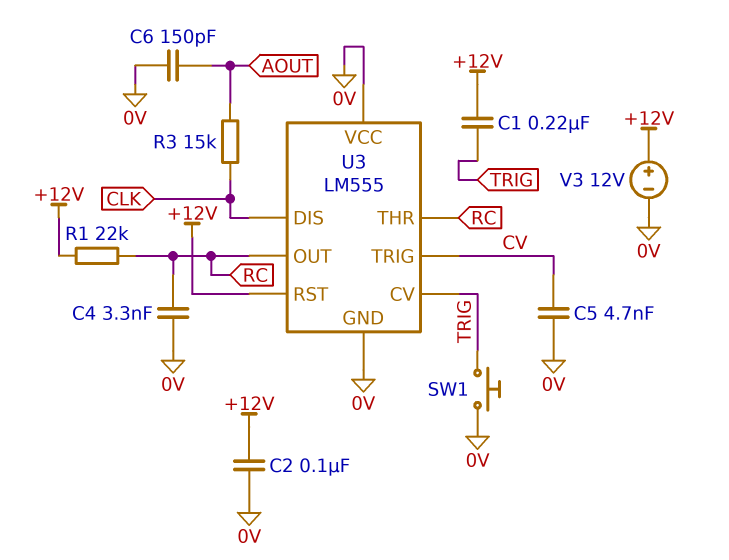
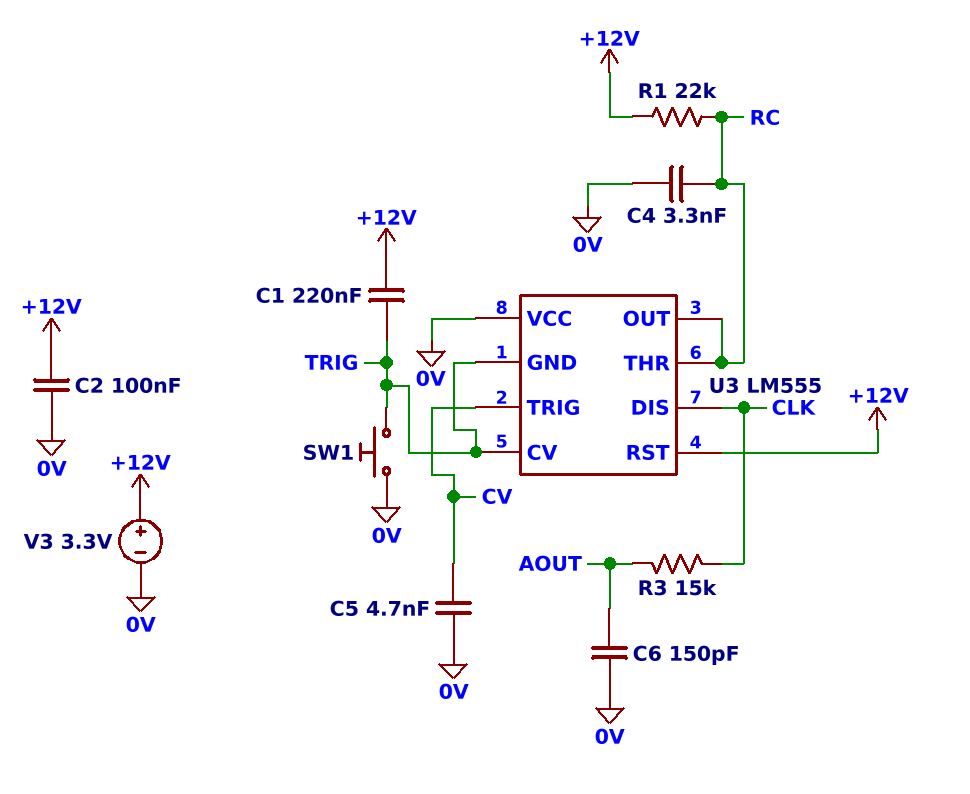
U3 pin GND: 0V -> TRIG
V3: 12V (plus +12V, minus 0V) -> 3.3V (plus +12V, minus 0V)

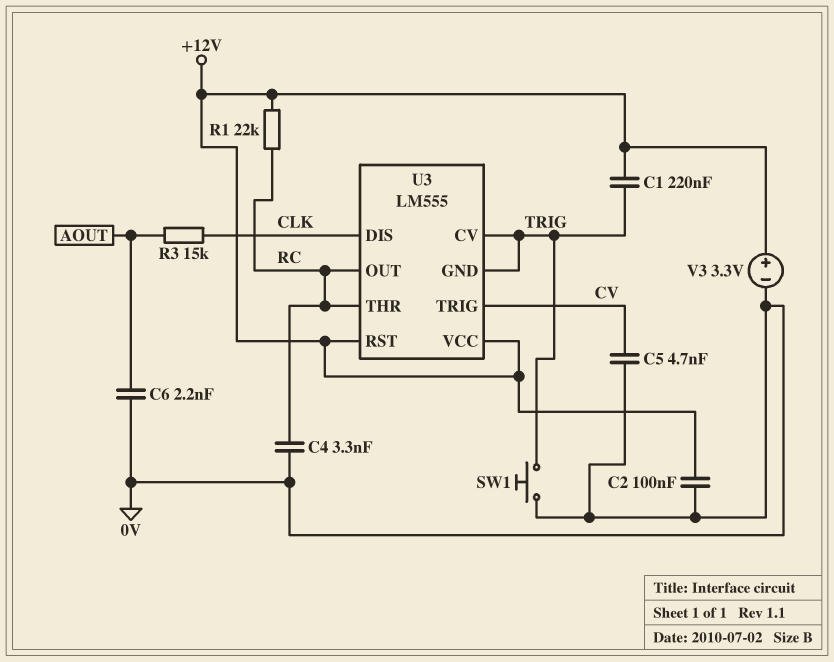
C6: 150pF (0V, AOUT) -> 2.2nF (0V, AOUT)
U3 pin VCC: 0V -> +12V

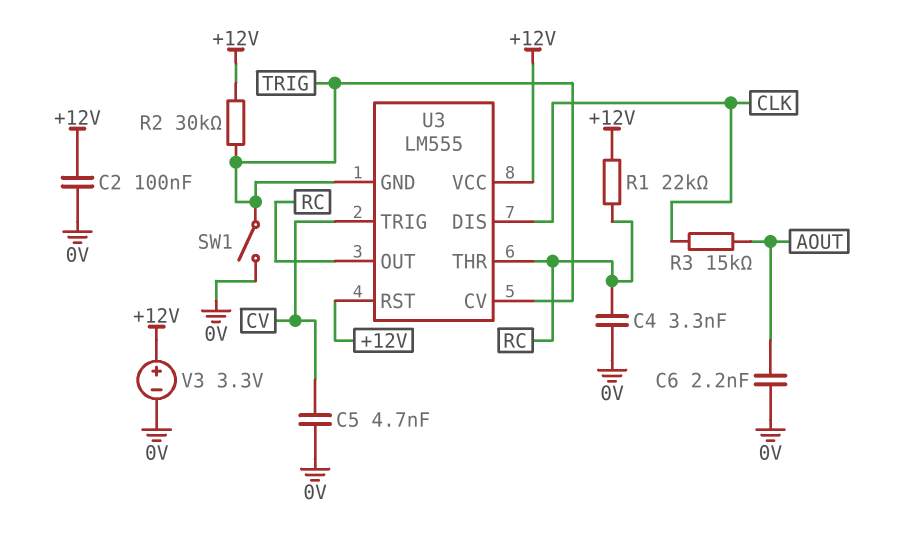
C1: 220nF (+12V, TRIG) -> none
R2: none -> 30k (+12V, TRIG)
SW1: button (0V, TRIG) -> switch (0V, TRIG)

